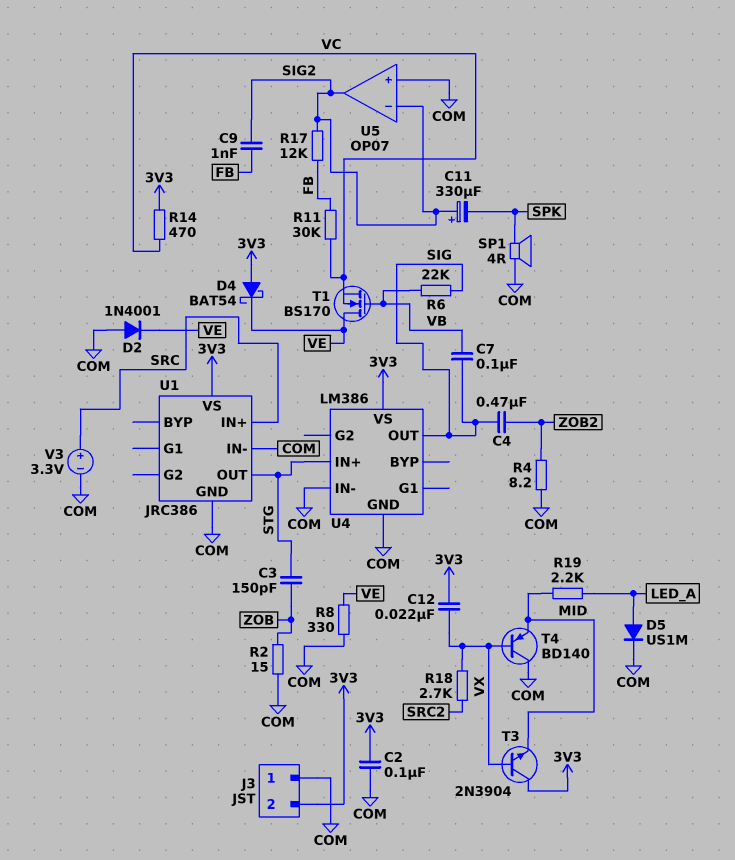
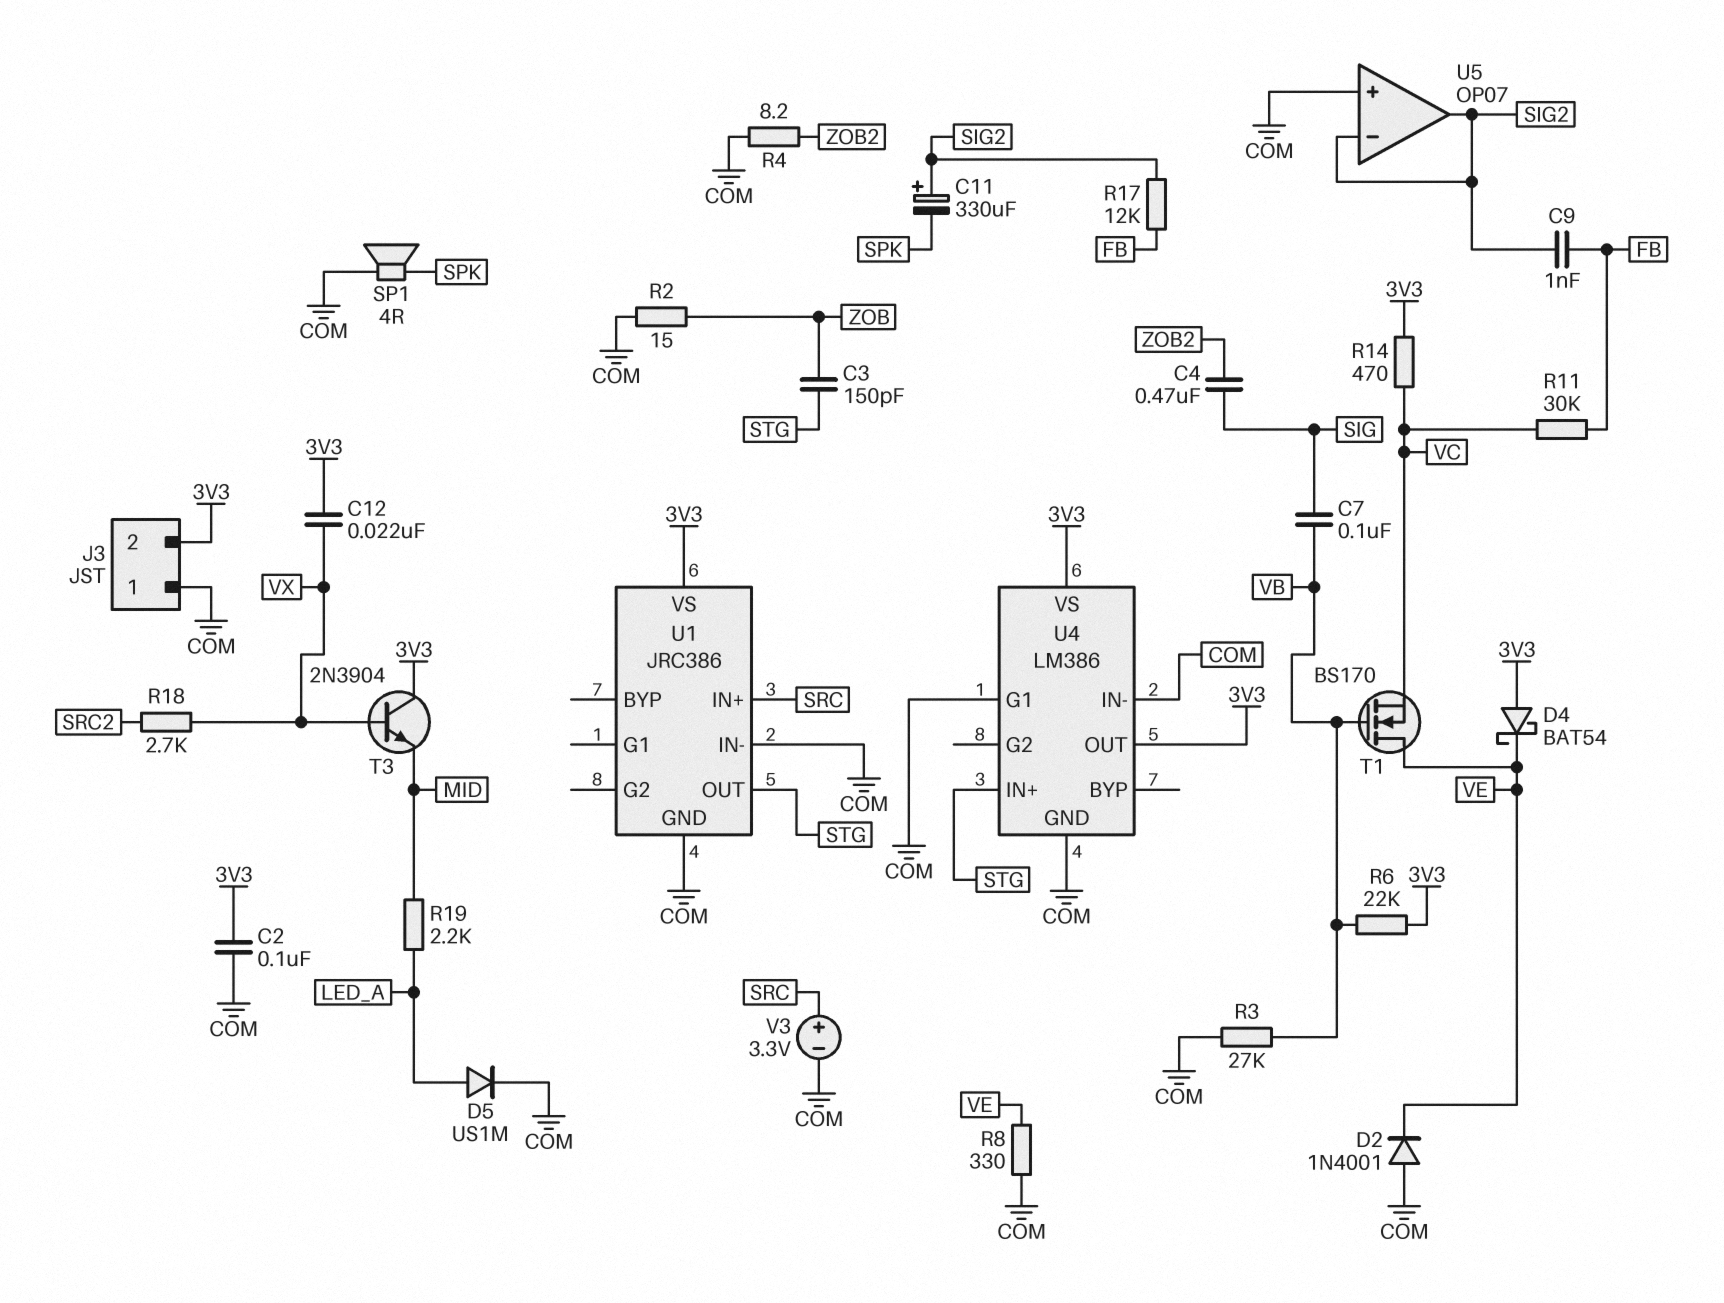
R3: none -> 27k (COM, VB)
R6: 22k (SIG, VB) -> 22k (3V3, VB)
T4: PNP BD140 (B VX, C COM, E MID) -> none
U4 pin G1: none -> COM
U4 pin OUT: SIG -> 3V3

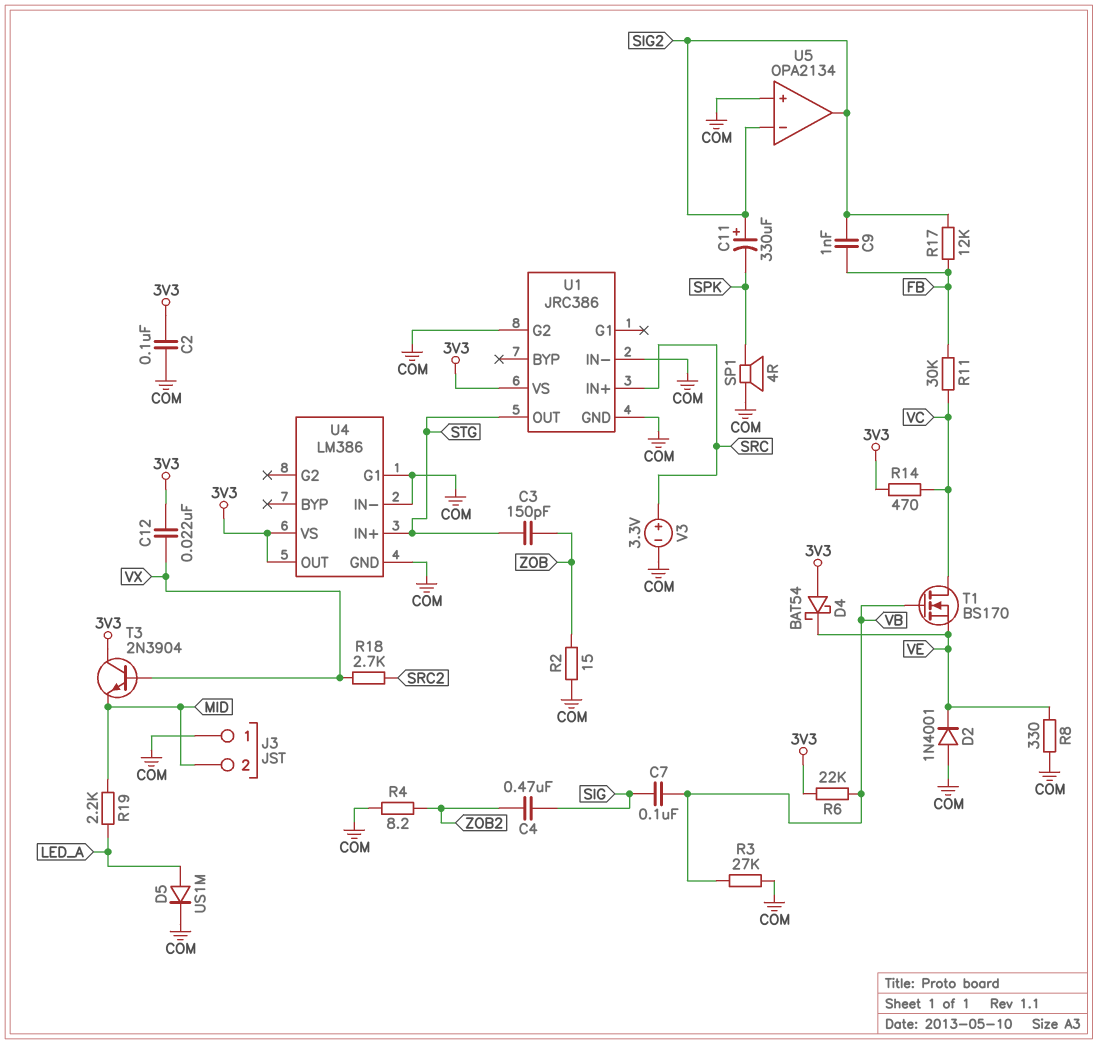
J3 pin 2: 3V3 -> MID
T1: NMOS BS170 (G VB, D VE, S VC) -> NMOS BS170 (G VB, D VC, S VE)
U1 pin G2: none -> COM
U5: OP07 -> OPA2134

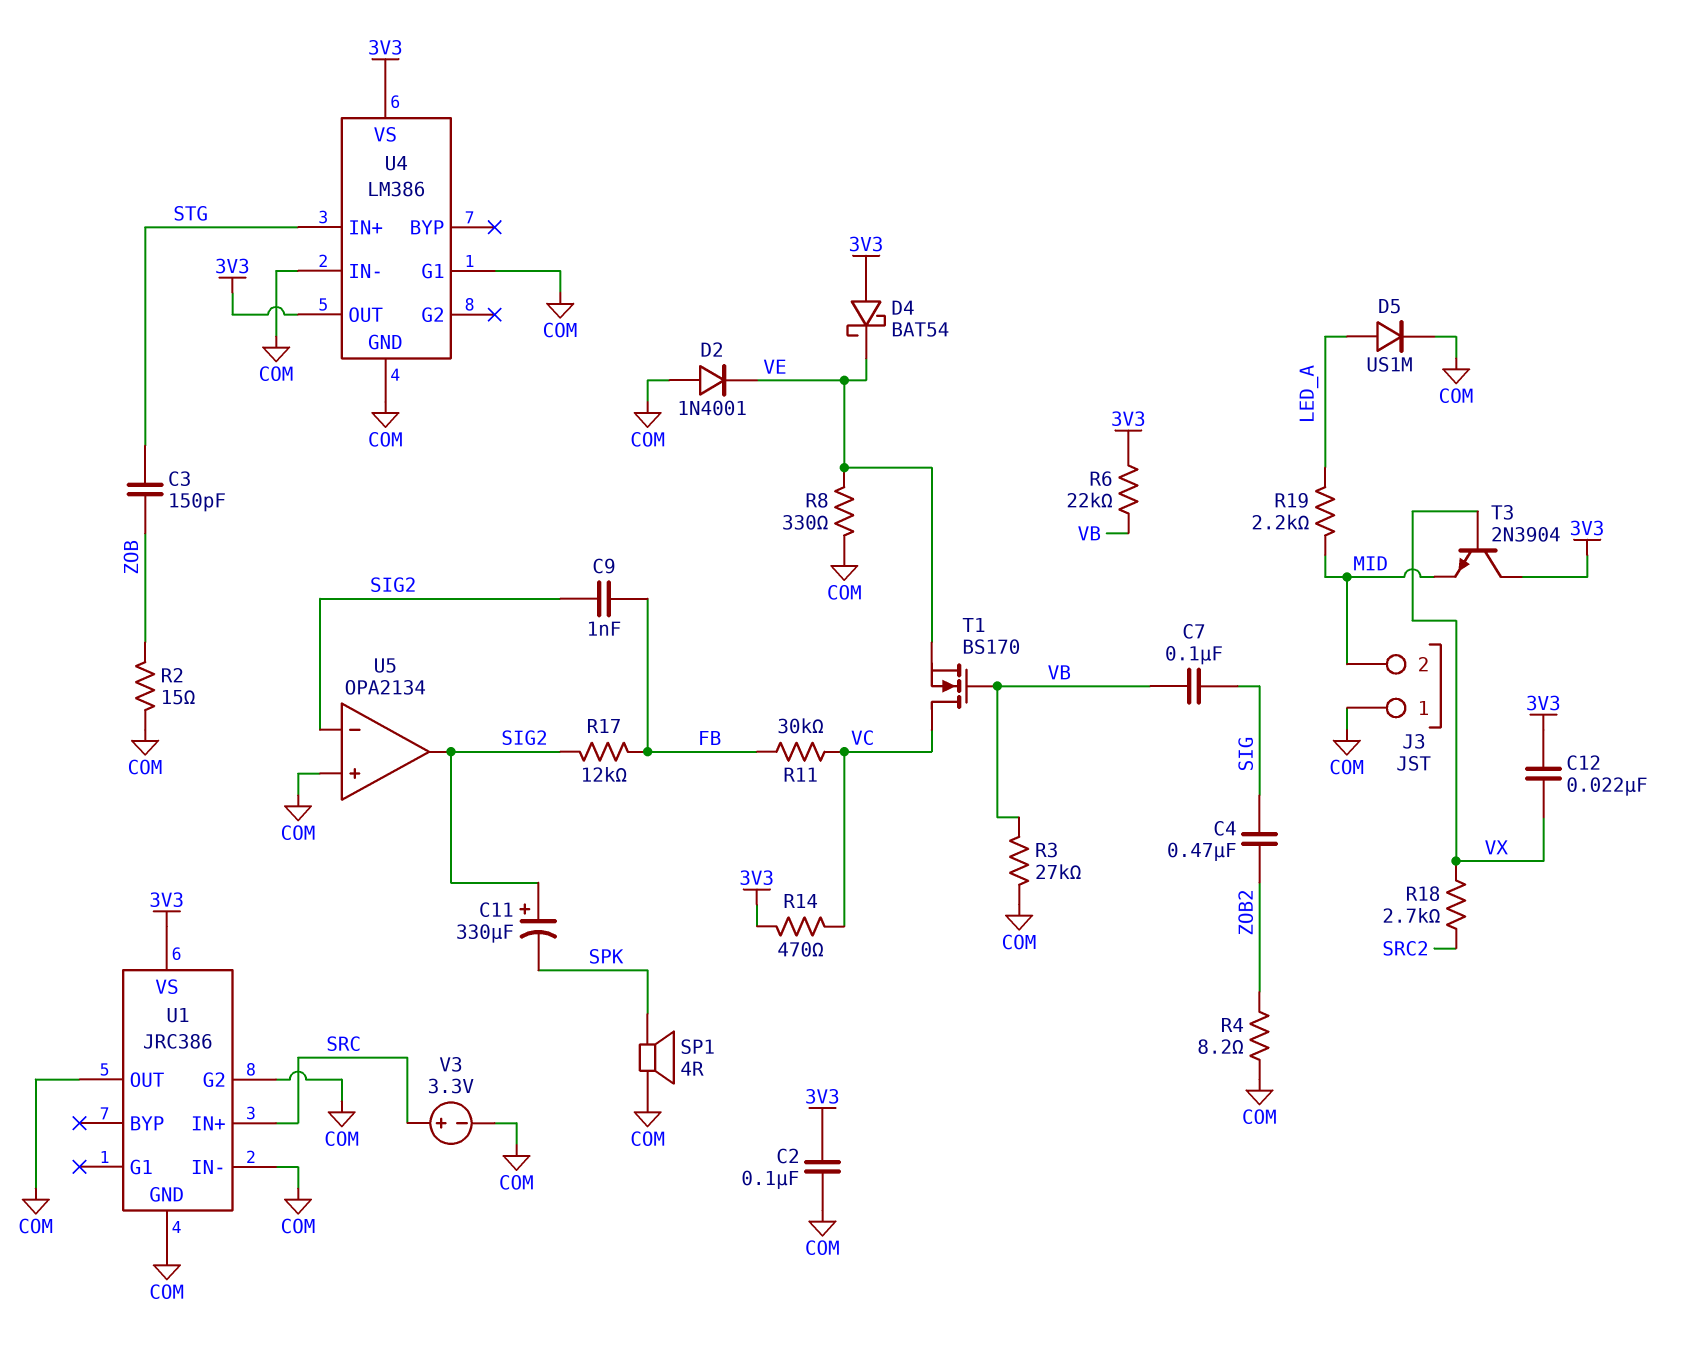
U1 pin OUT: STG -> COM

